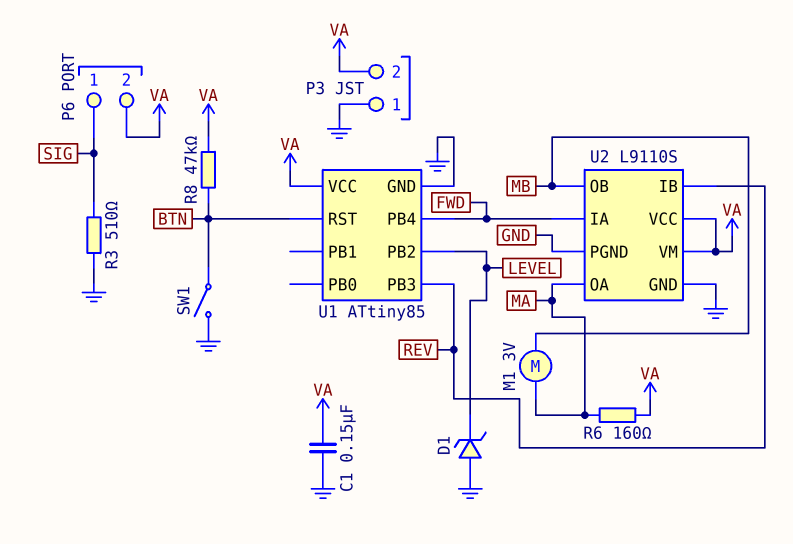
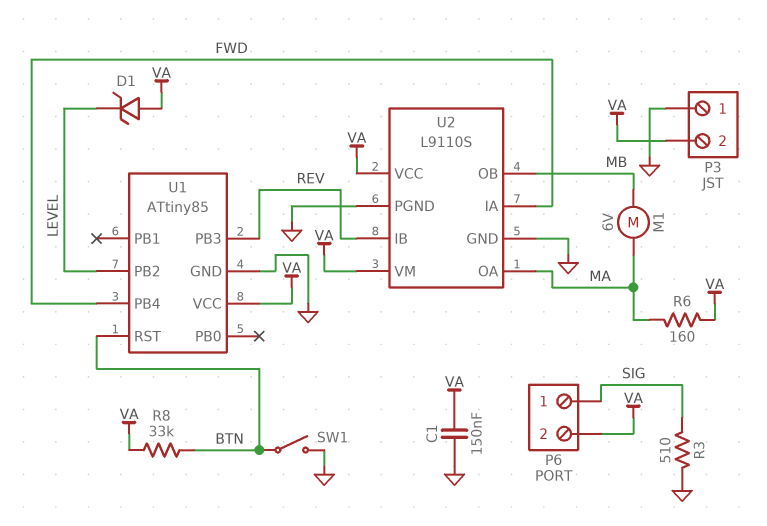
D1: zener (A GND, K LEVEL) -> zener (A VA, K LEVEL)
M1: motor 3V (MA, MB) -> motor 6V (MA, MB)
R8: 47k (BTN, VA) -> 33k (BTN, VA)

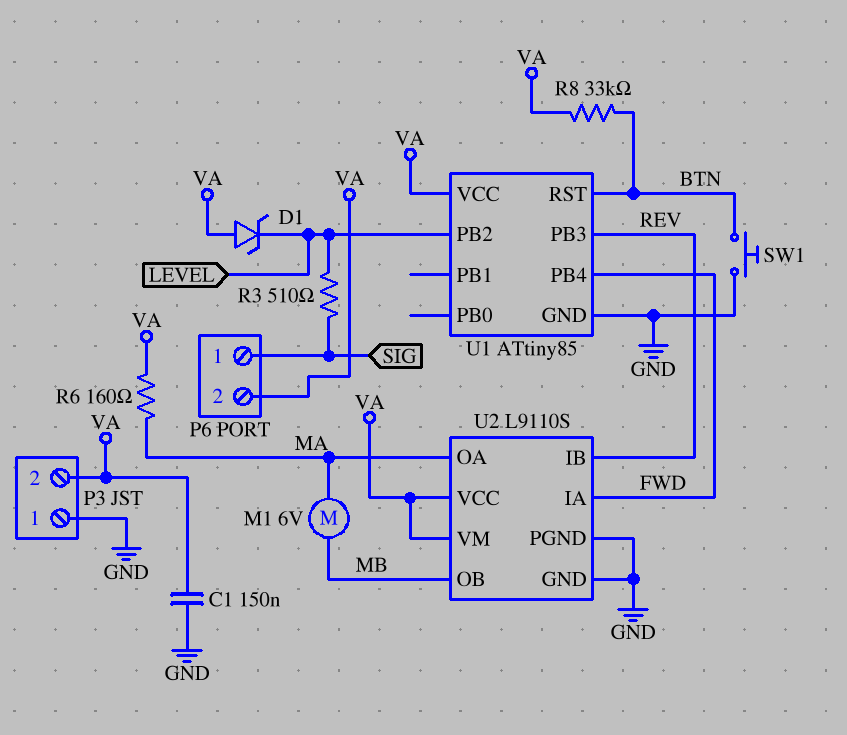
R3: 510 (GND, SIG) -> 510 (LEVEL, SIG)
SW1: switch (BTN, GND) -> button (BTN, GND)

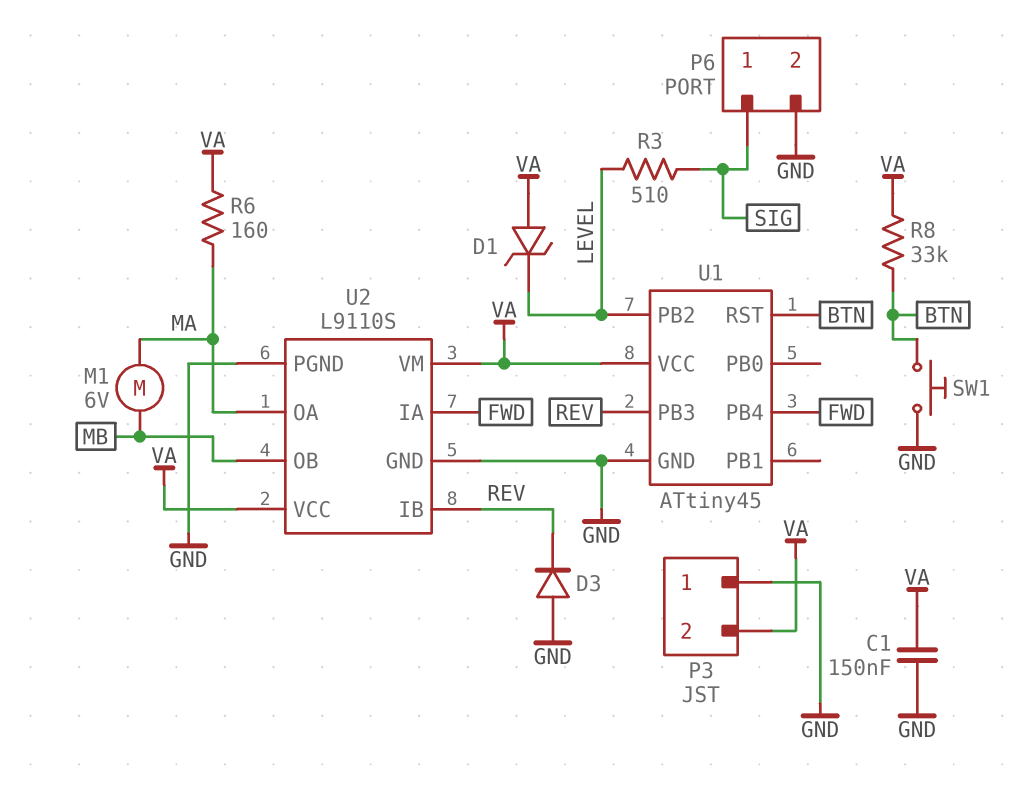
D3: none -> diode (A GND, K REV)
P6 pin 2: VA -> GND
U1: ATtiny85 -> ATtiny45

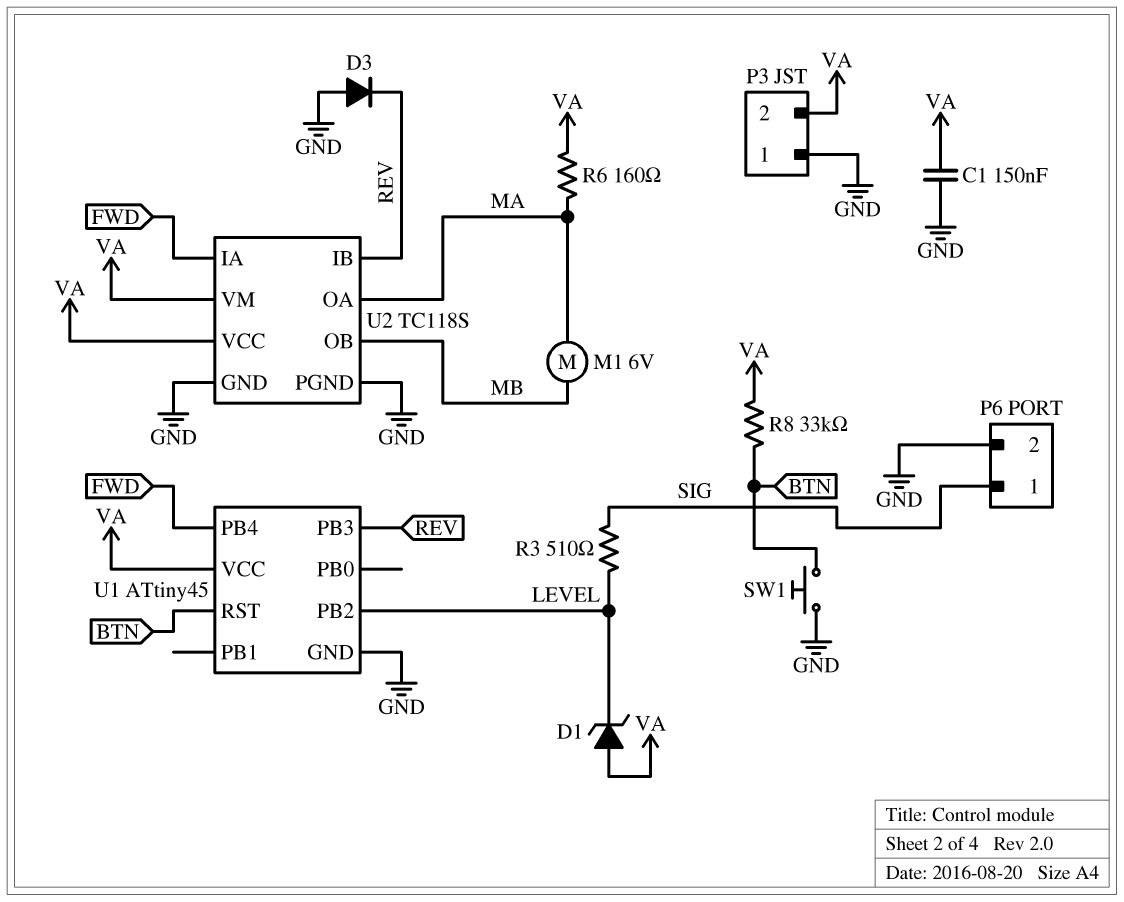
U2: L9110S -> TC118S

